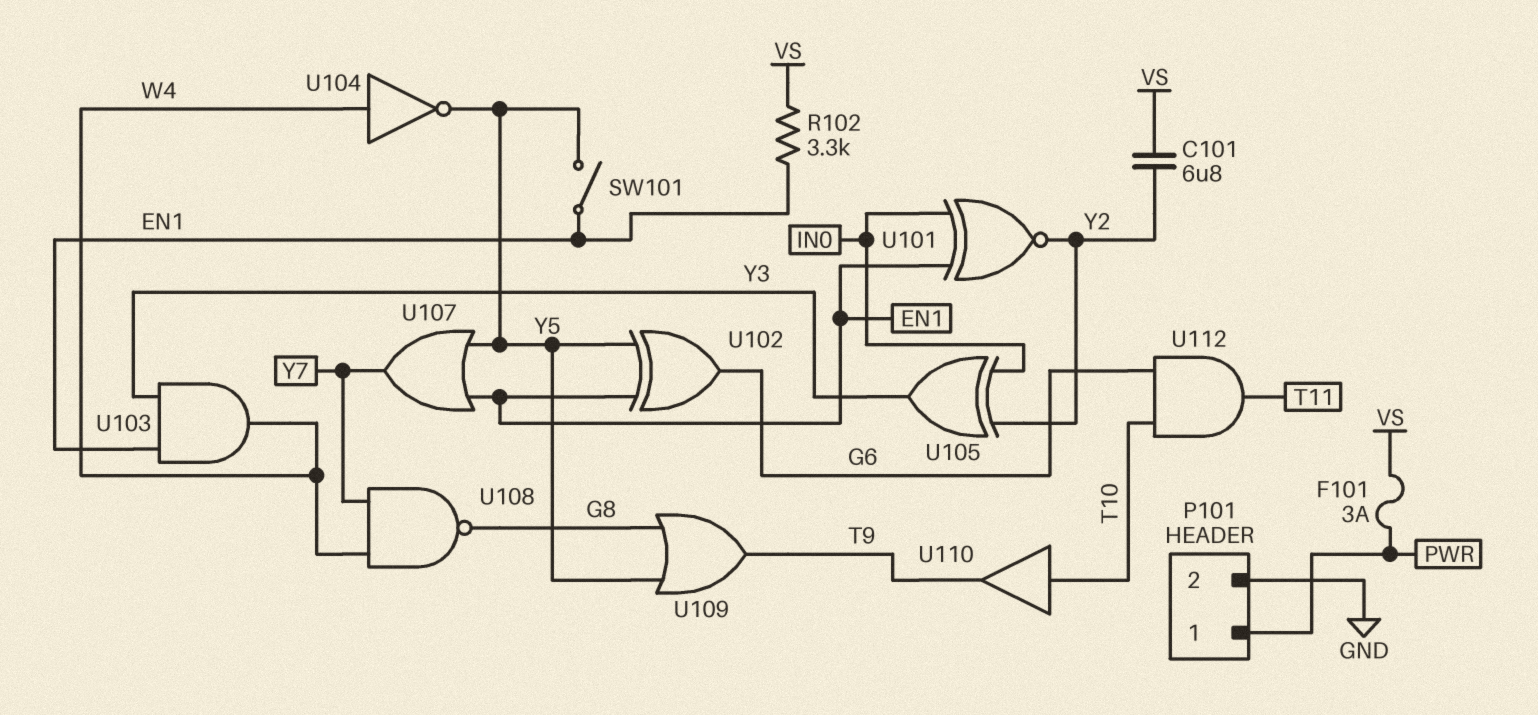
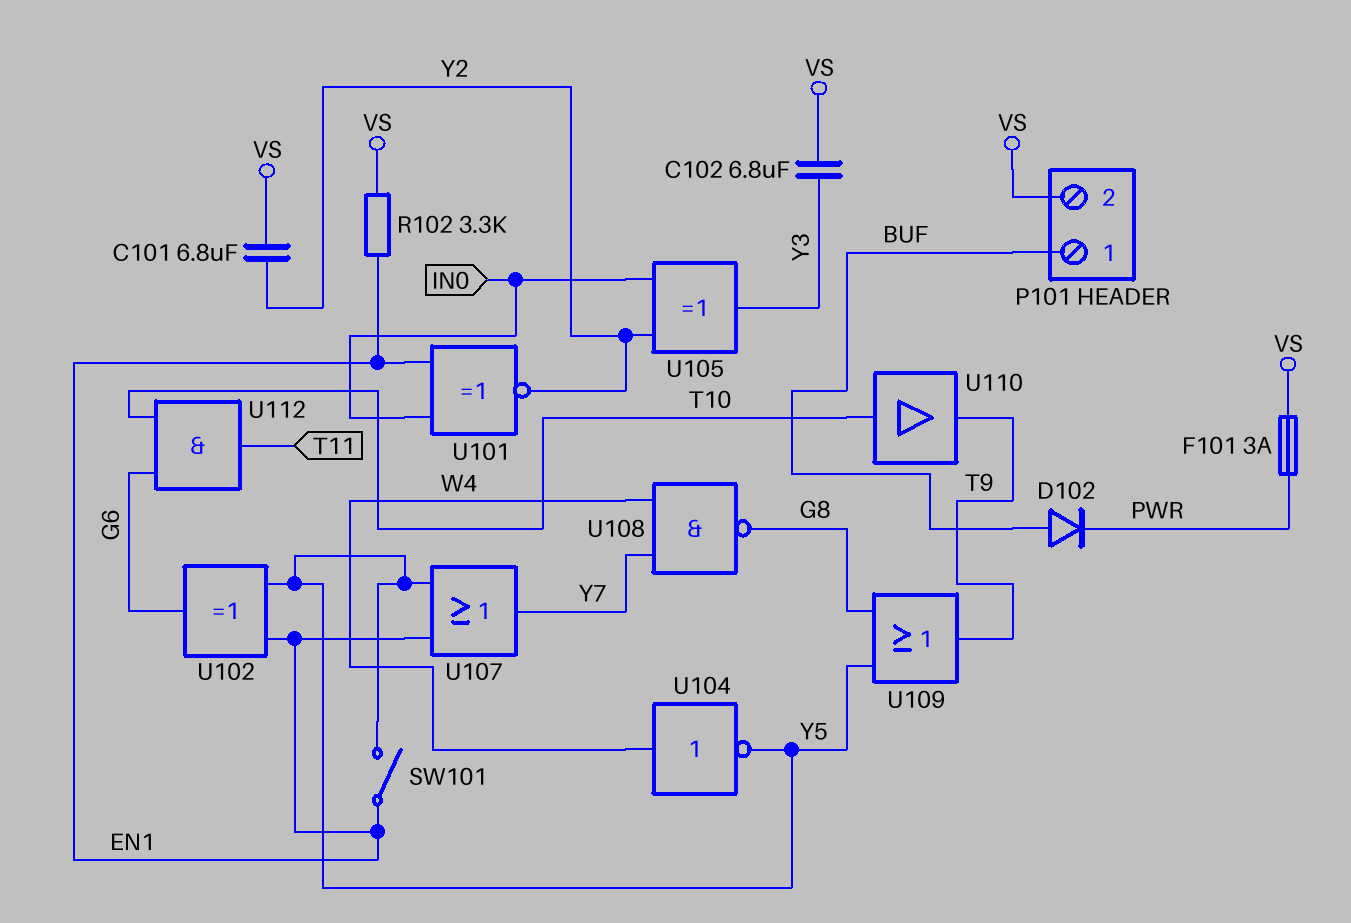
C102: none -> 6.8uF (VS, Y3)
D102: none -> diode (A BUF, K PWR)
P101 pin 1: PWR -> BUF
P101 pin 2: GND -> VS
U103: AND (in EN1, in Y3, out W4) -> none

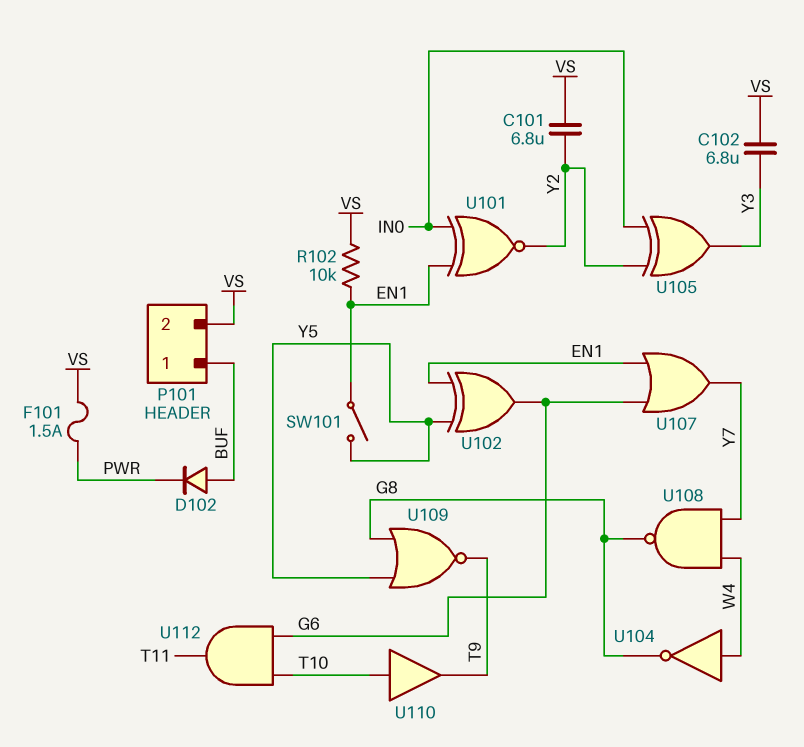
F101: 3A (PWR, VS) -> 1.5A (PWR, VS)
R102: 3.3k (EN1, VS) -> 10k (EN1, VS)
U104: NOT (in W4, out Y5) -> NOT (in W4, out G8)
U107: OR (in EN1, in Y5, out Y7) -> OR (in EN1, in G6, out Y7)
U109: OR (in G8, in Y5, out T9) -> NOR (in G8, in Y5, out T9)

